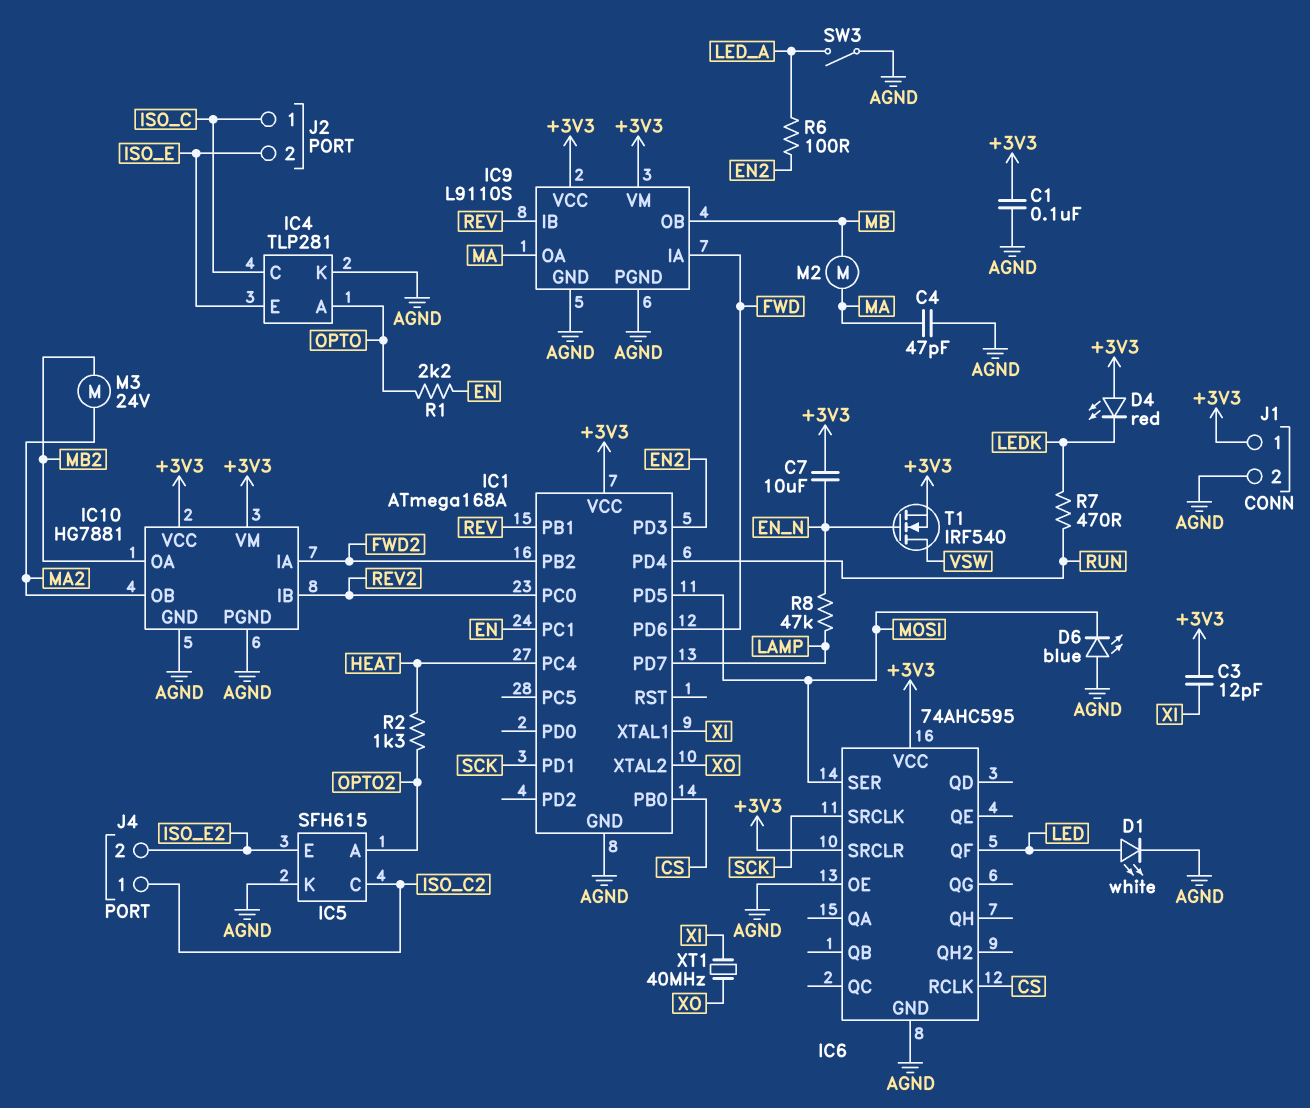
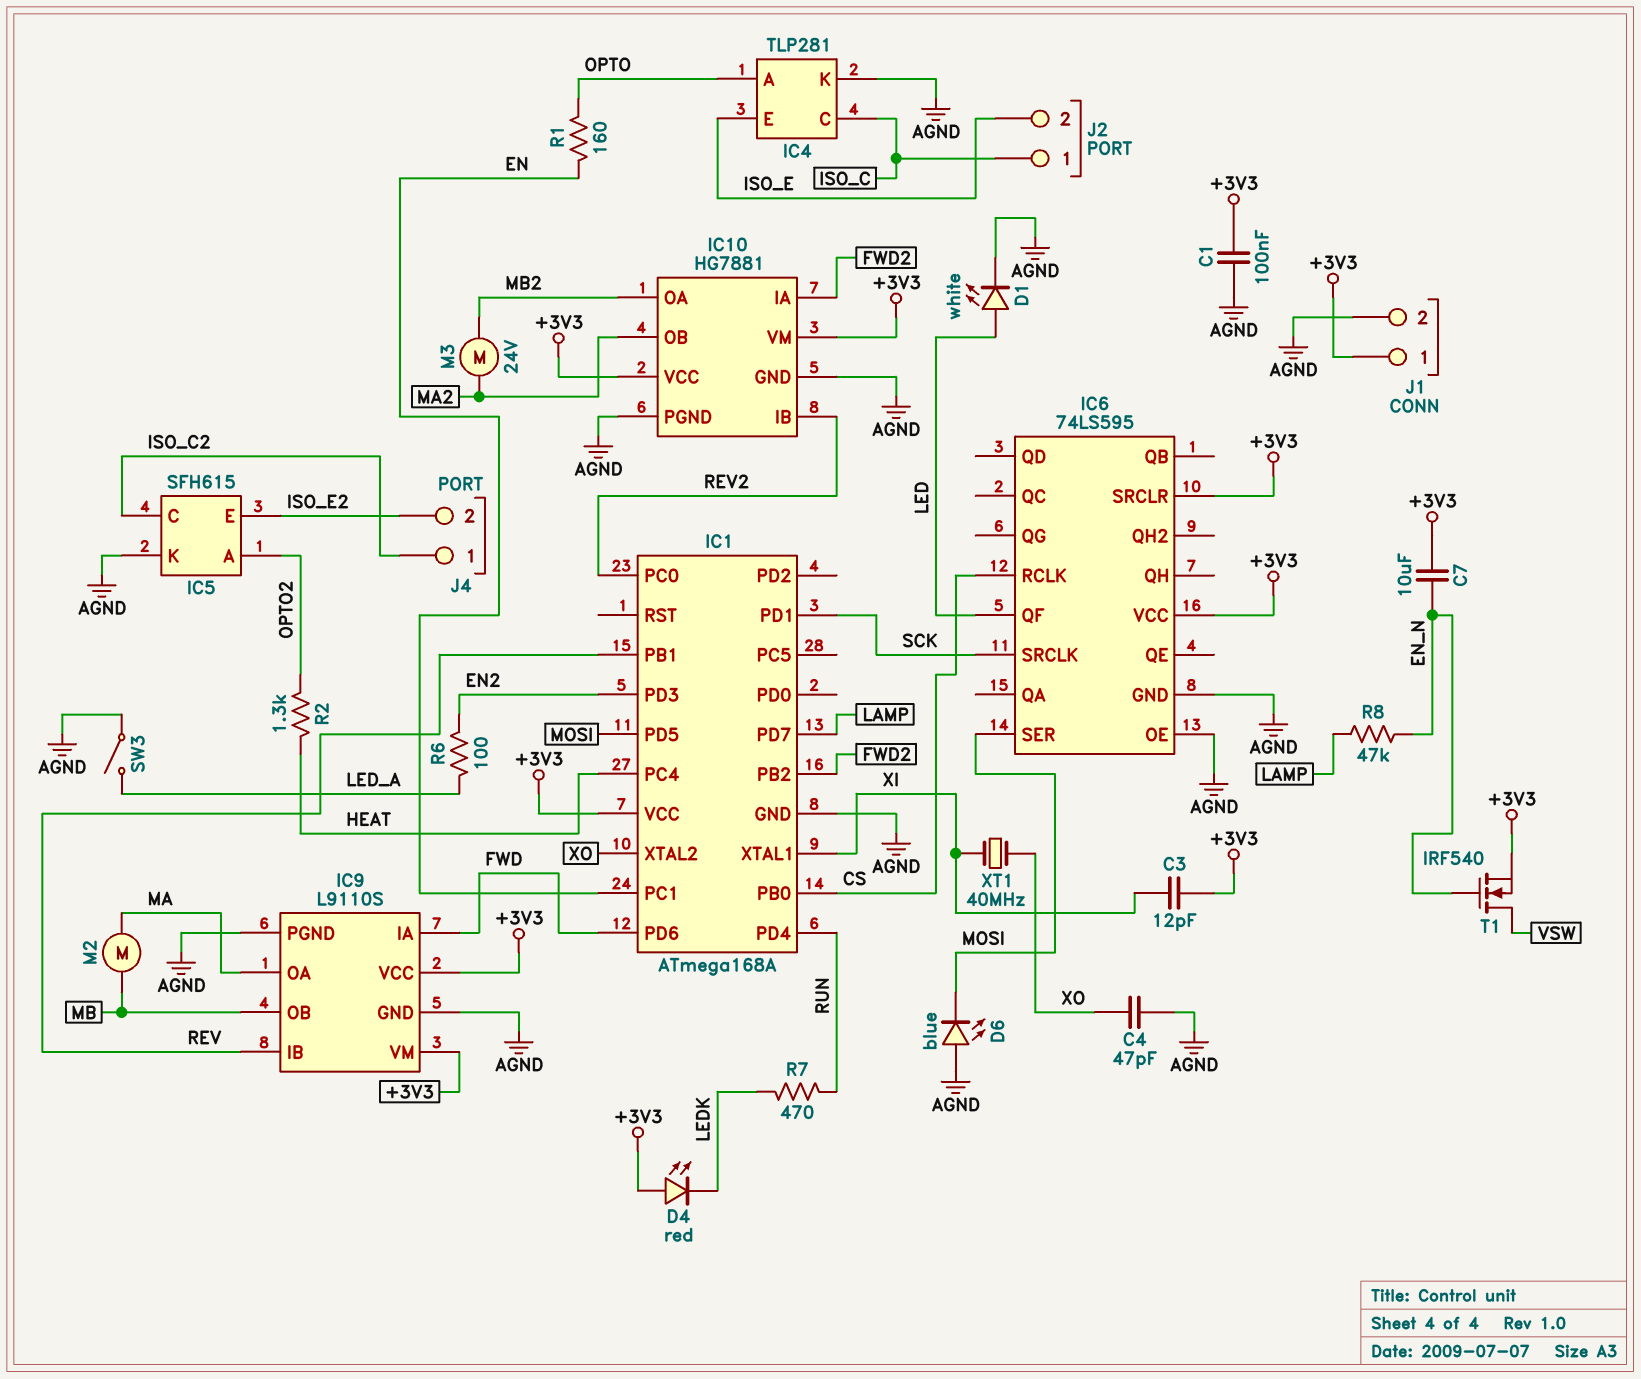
C4: 47pF (AGND, MA) -> 47pF (AGND, XO)
IC6: 74AHC595 -> 74LS595
R1: 2.2k (EN, OPTO) -> 160 (EN, OPTO)

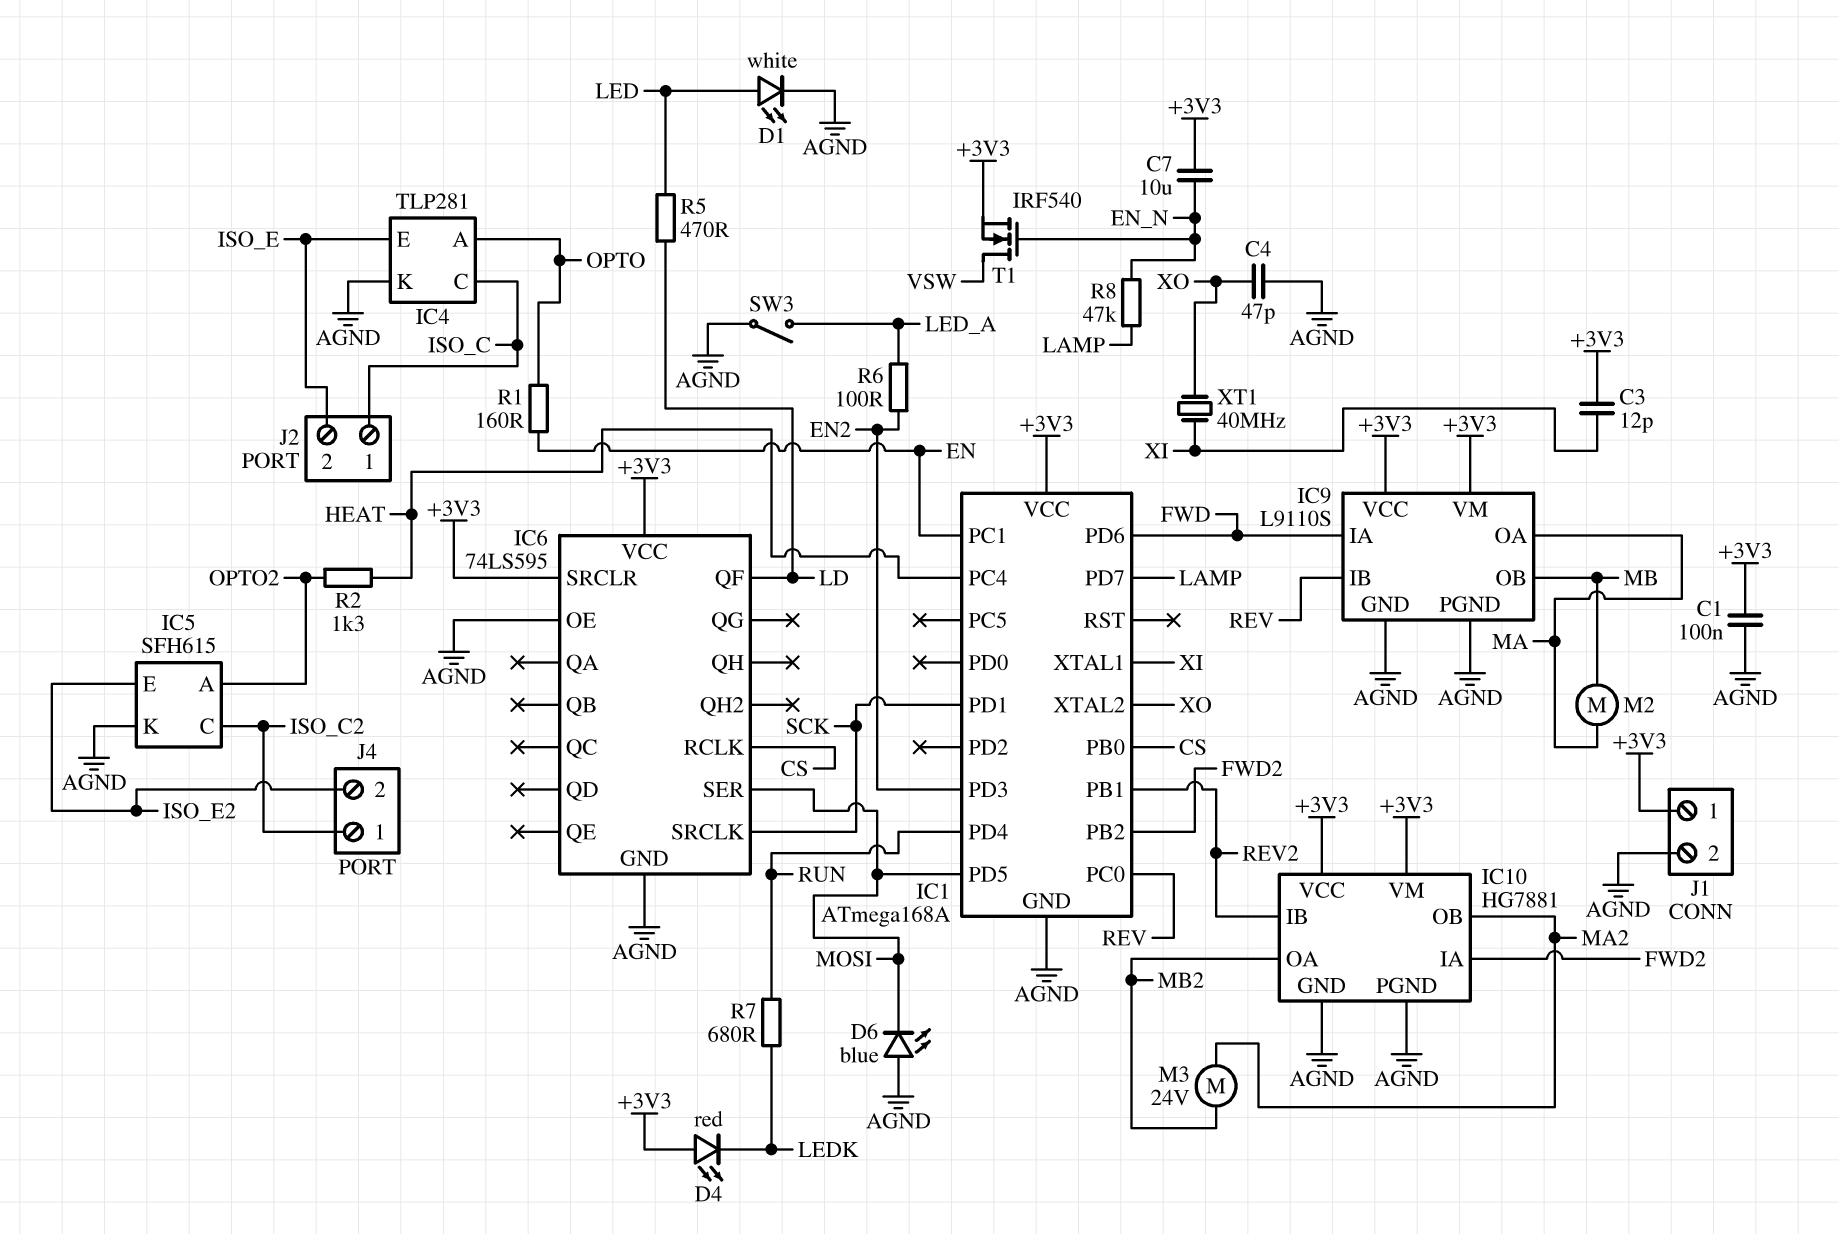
IC1 pin PB1: REV -> REV2
IC1 pin PC0: REV2 -> REV
IC6 pin QF: LED -> LD
R5: none -> 470 (LD, LED)
R7: 470 (LEDK, RUN) -> 680 (LEDK, RUN)

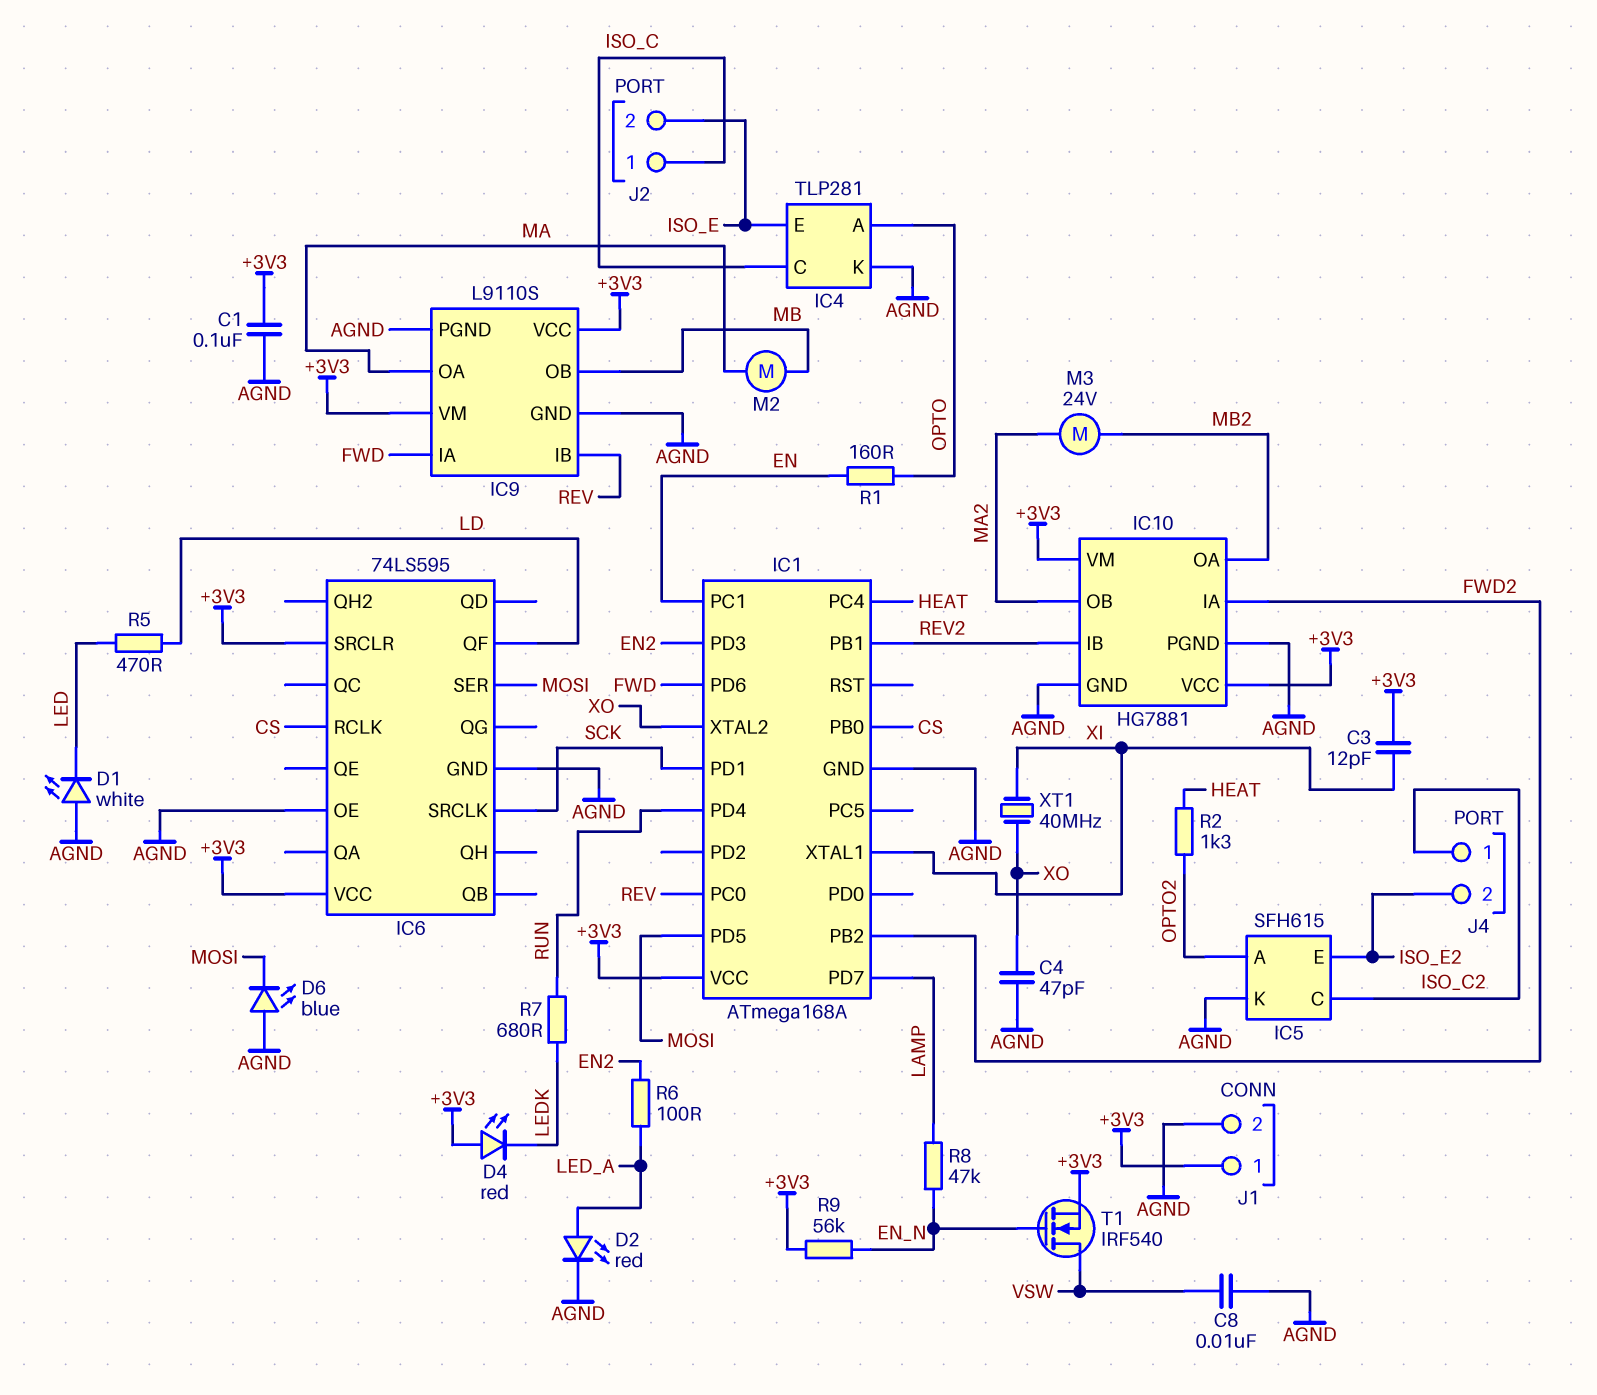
C7: 10uF (+3V3, EN_N) -> none
C8: none -> 10nF (AGND, VSW)
D1: LED white (A LED, K AGND) -> LED white (A AGND, K LED)
D2: none -> LED red (A LED_A, K AGND)
R9: none -> 56k (+3V3, EN_N)
SW3: switch (AGND, LED_A) -> none

